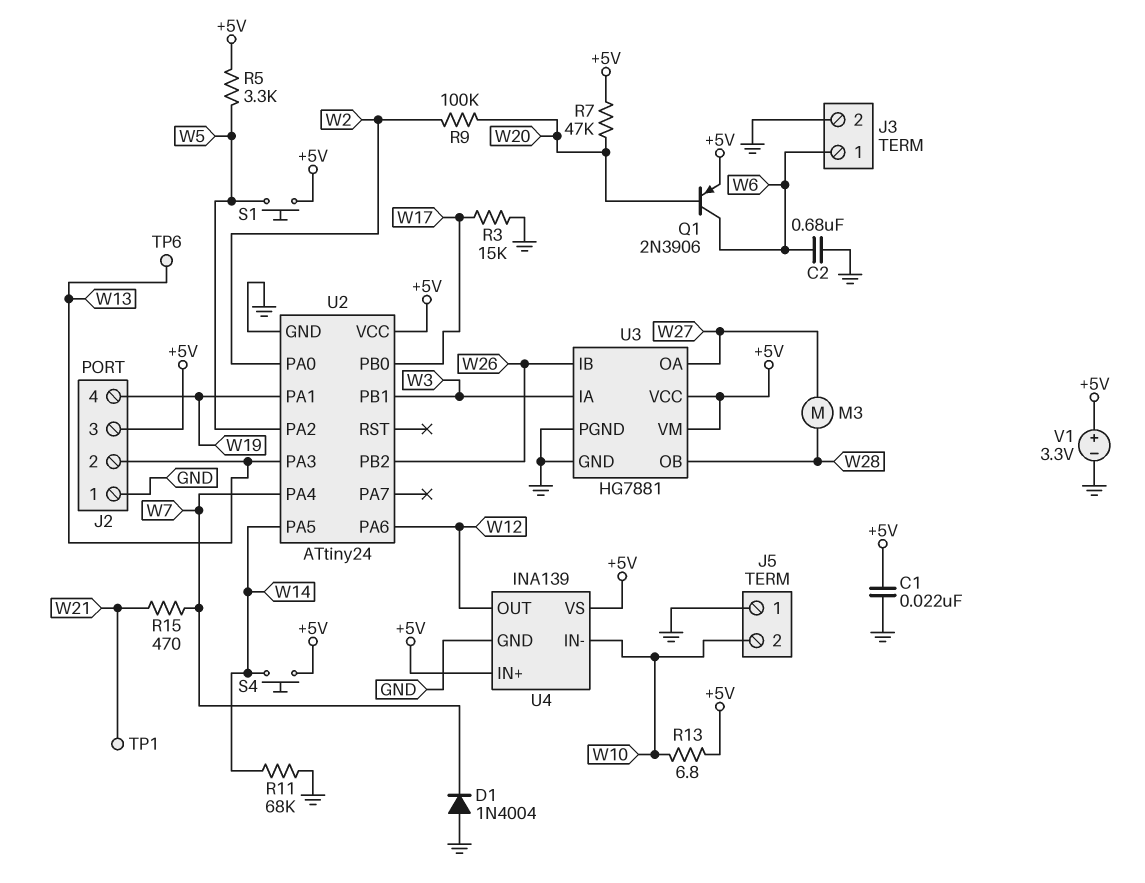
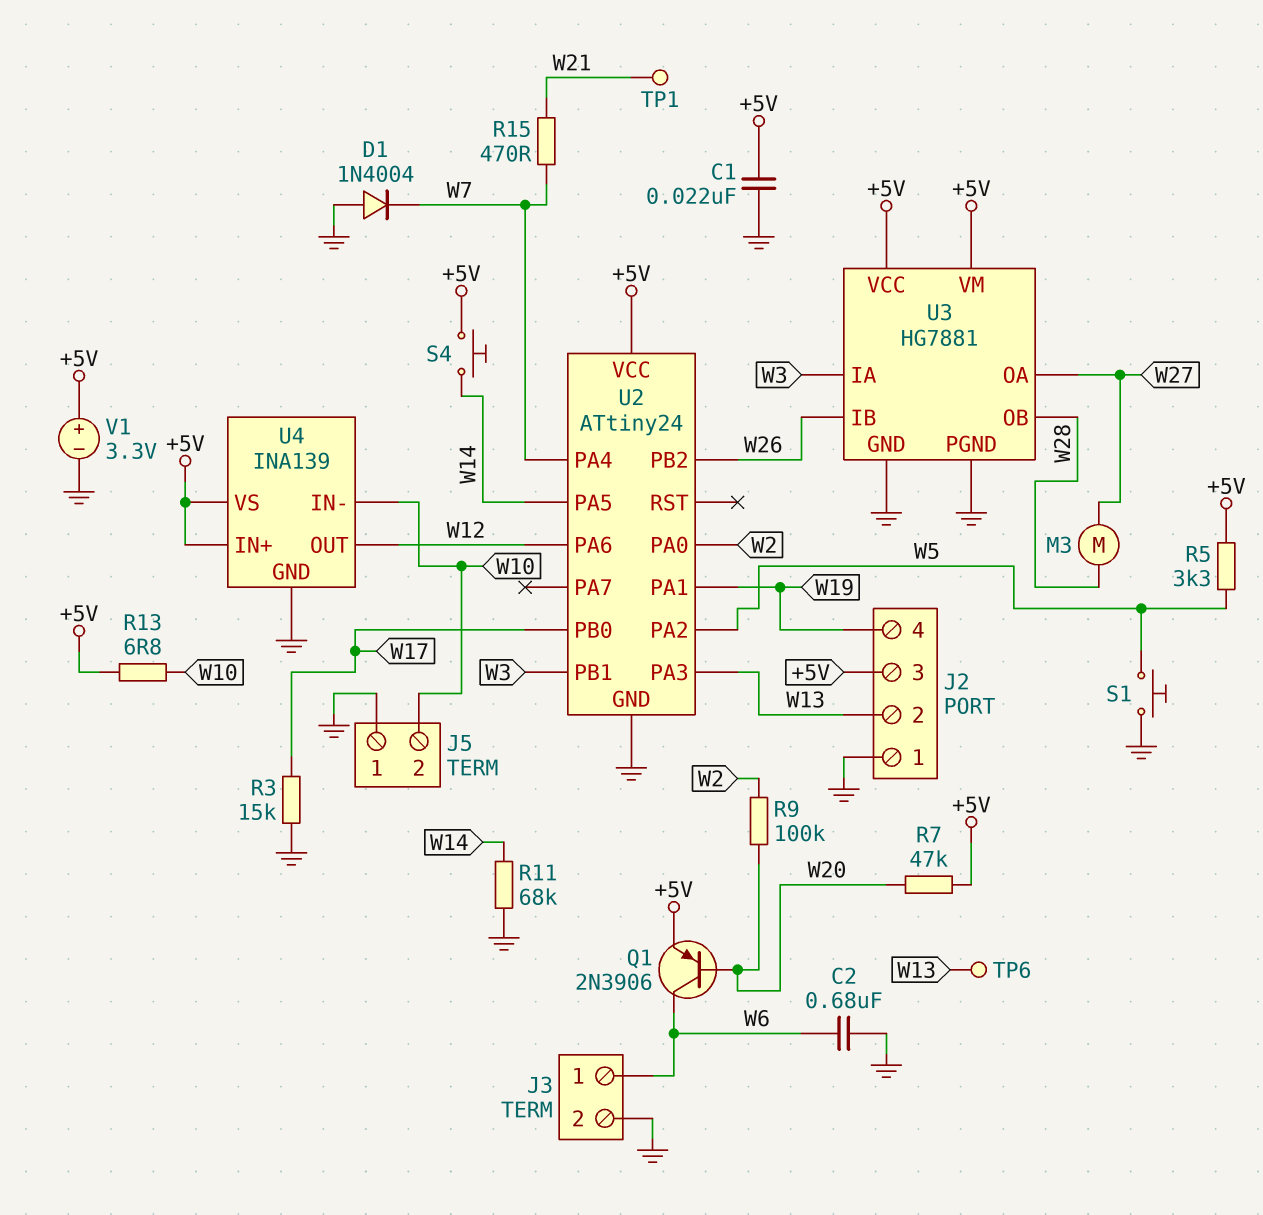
S1: button (+5V, W5) -> button (GND, W5)

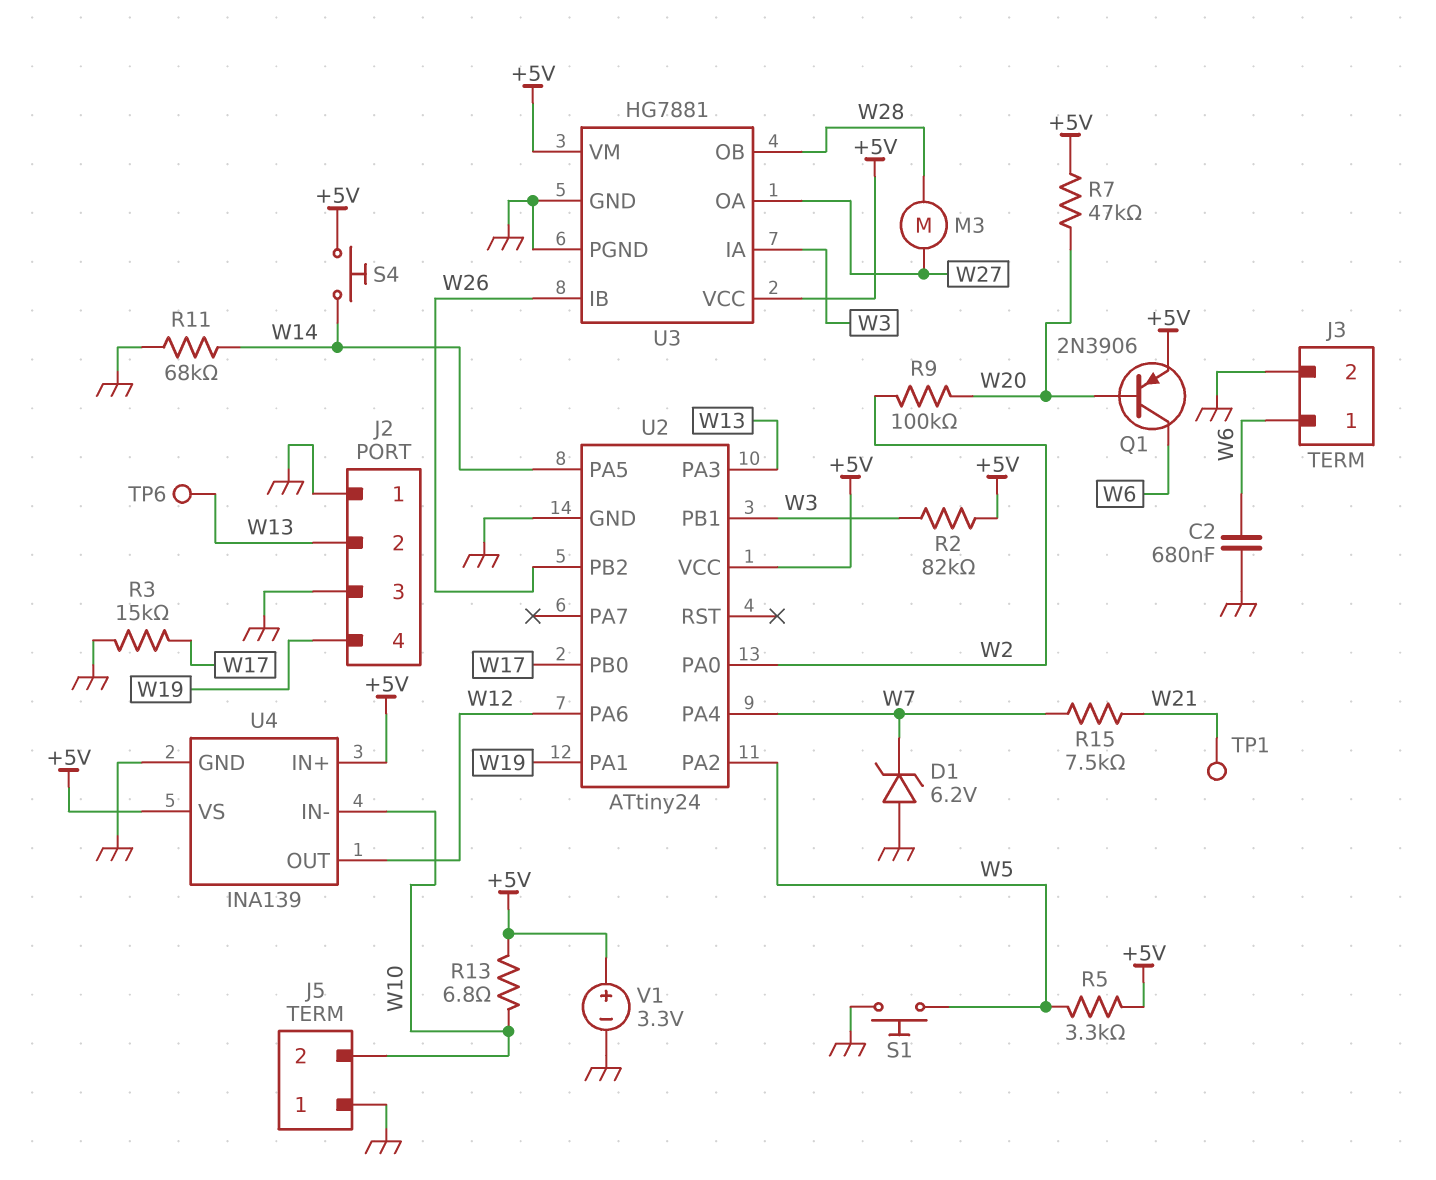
C1: 22nF (+5V, GND) -> none
D1: diode 1N4004 (A GND, K W7) -> zener 6.2V (A GND, K W7)
J2 pin 3: +5V -> GND
R2: none -> 82k (+5V, W3)
R15: 470 (W7, W21) -> 7.5k (W7, W21)

